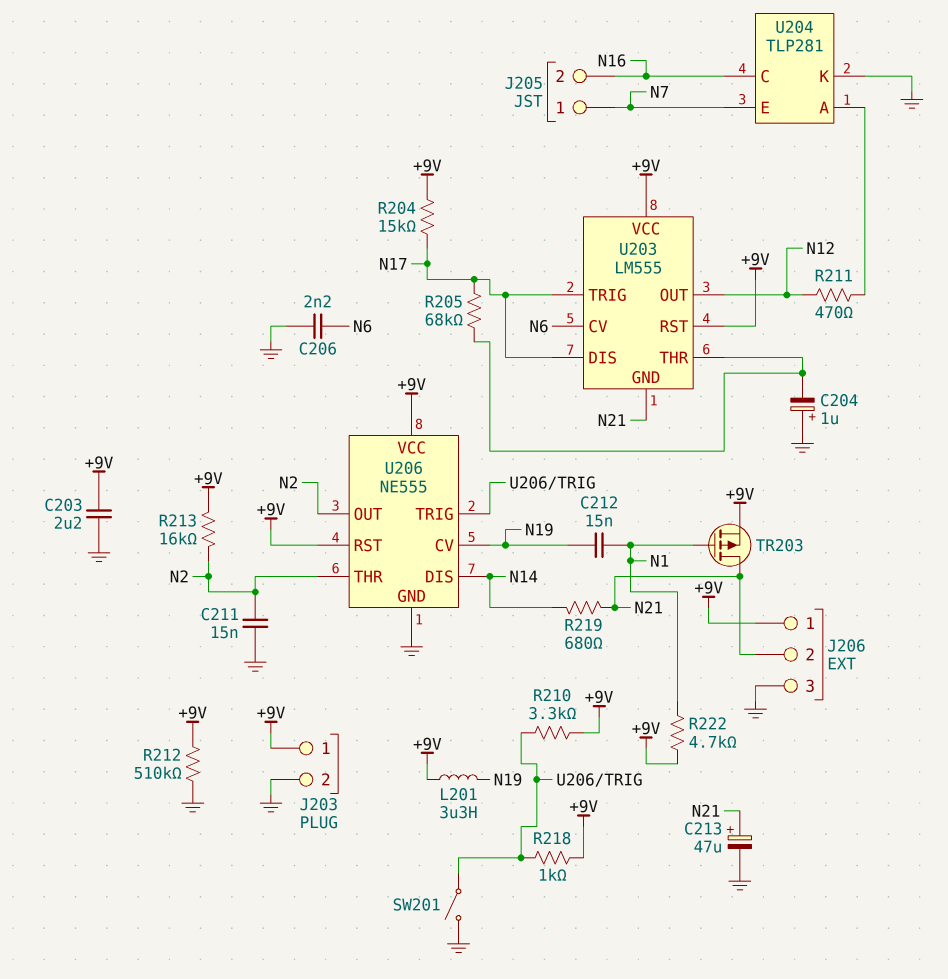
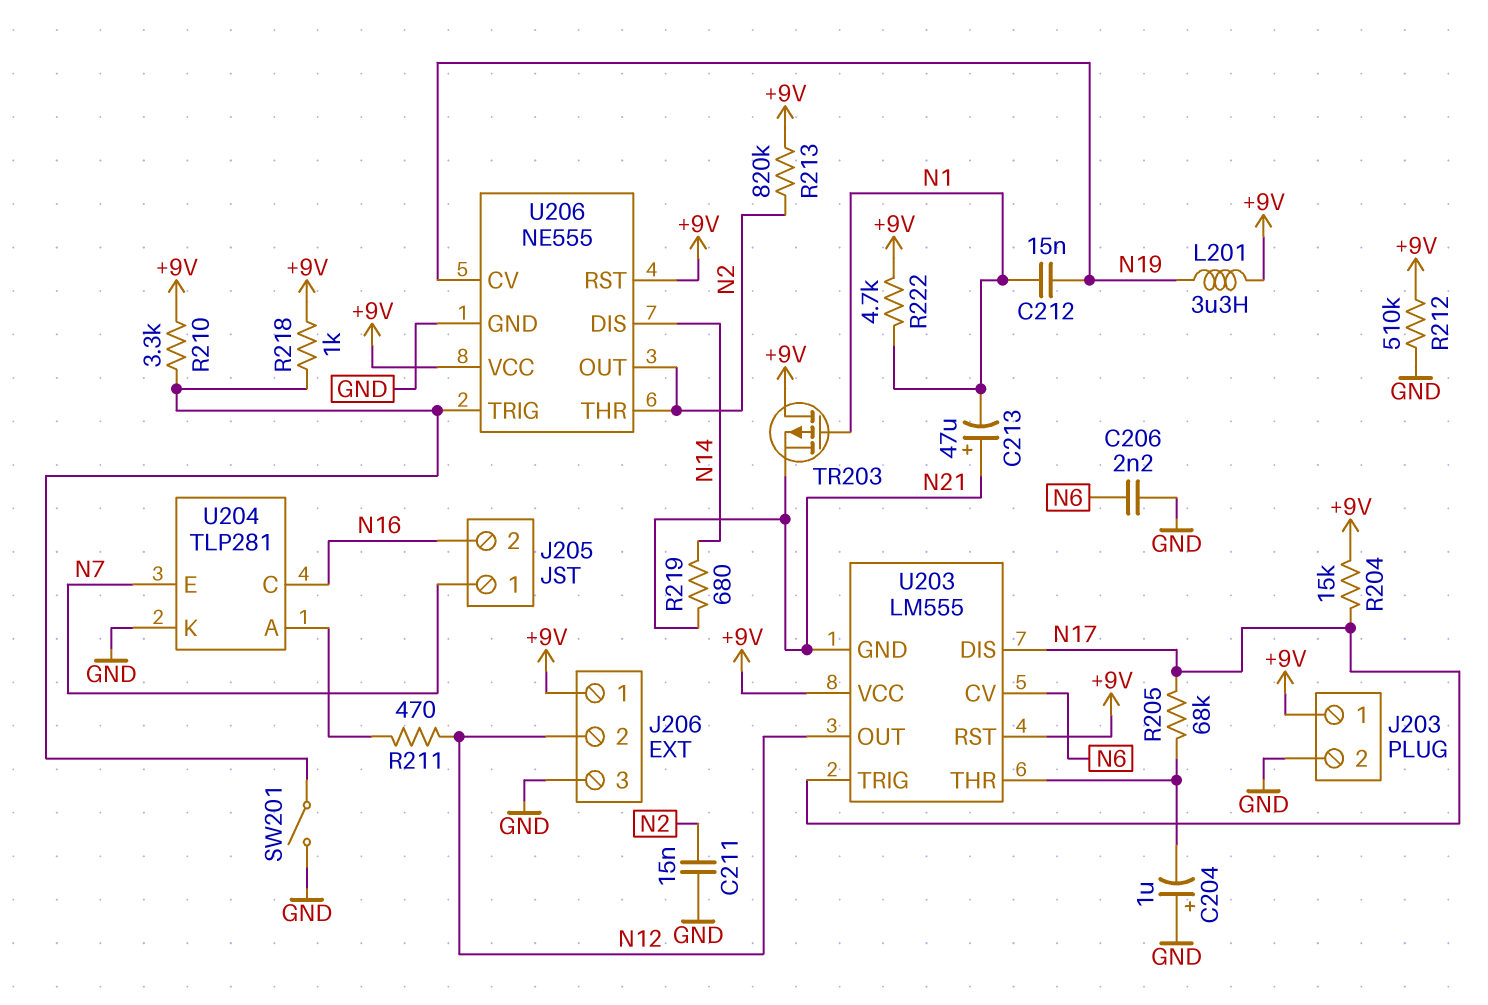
C203: 2.2uF (+9V, GND) -> none
C213: 47uF (plus N21, minus GND) -> 47uF (plus N21, minus N1)
J206 pin 2: N21 -> N12
R213: 16k (+9V, N2) -> 820k (+9V, N2)
TR203: PMOS (G N1, D N21, S +9V) -> PMOS (G N1, D +9V, S N21)

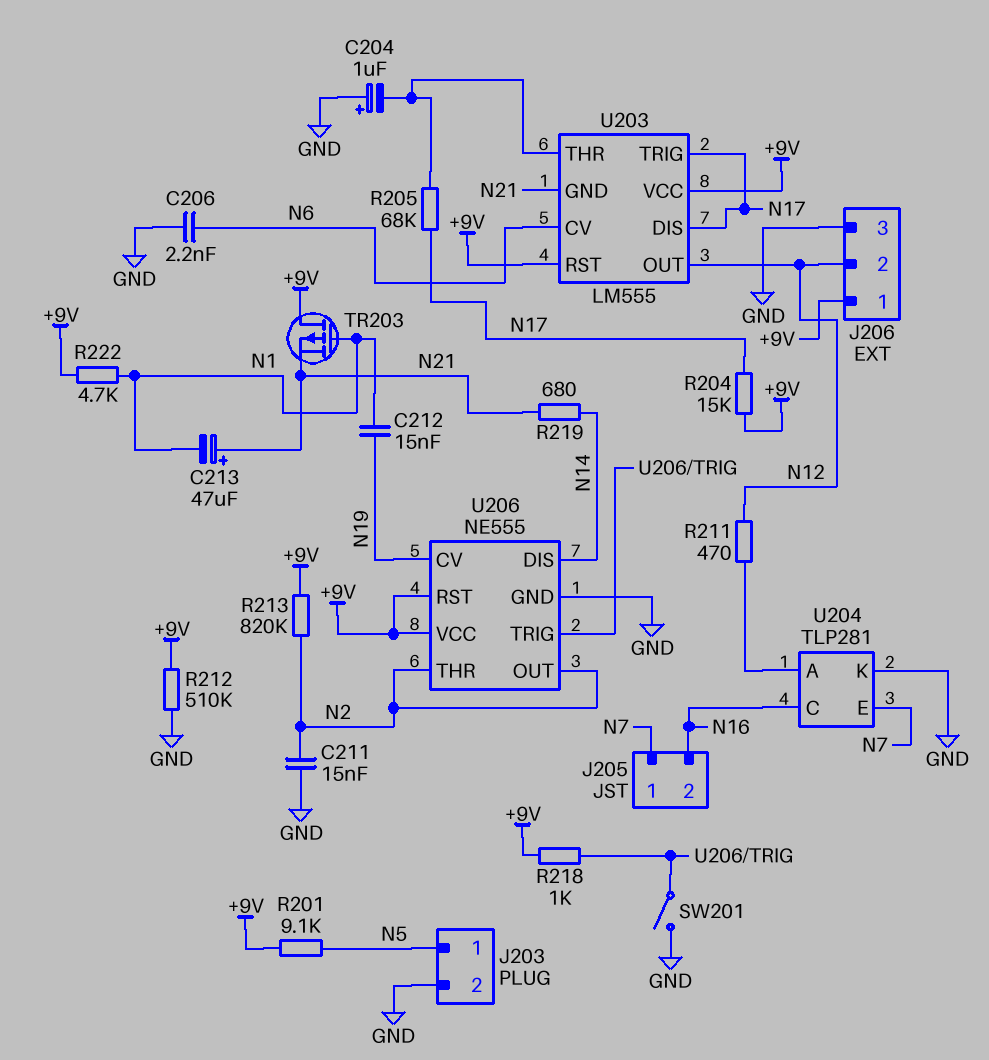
J203 pin 1: +9V -> N5
L201: 3.3uH (+9V, N19) -> none
R201: none -> 9.1k (+9V, N5)
R210: 3.3k (+9V, U206/TRIG) -> none

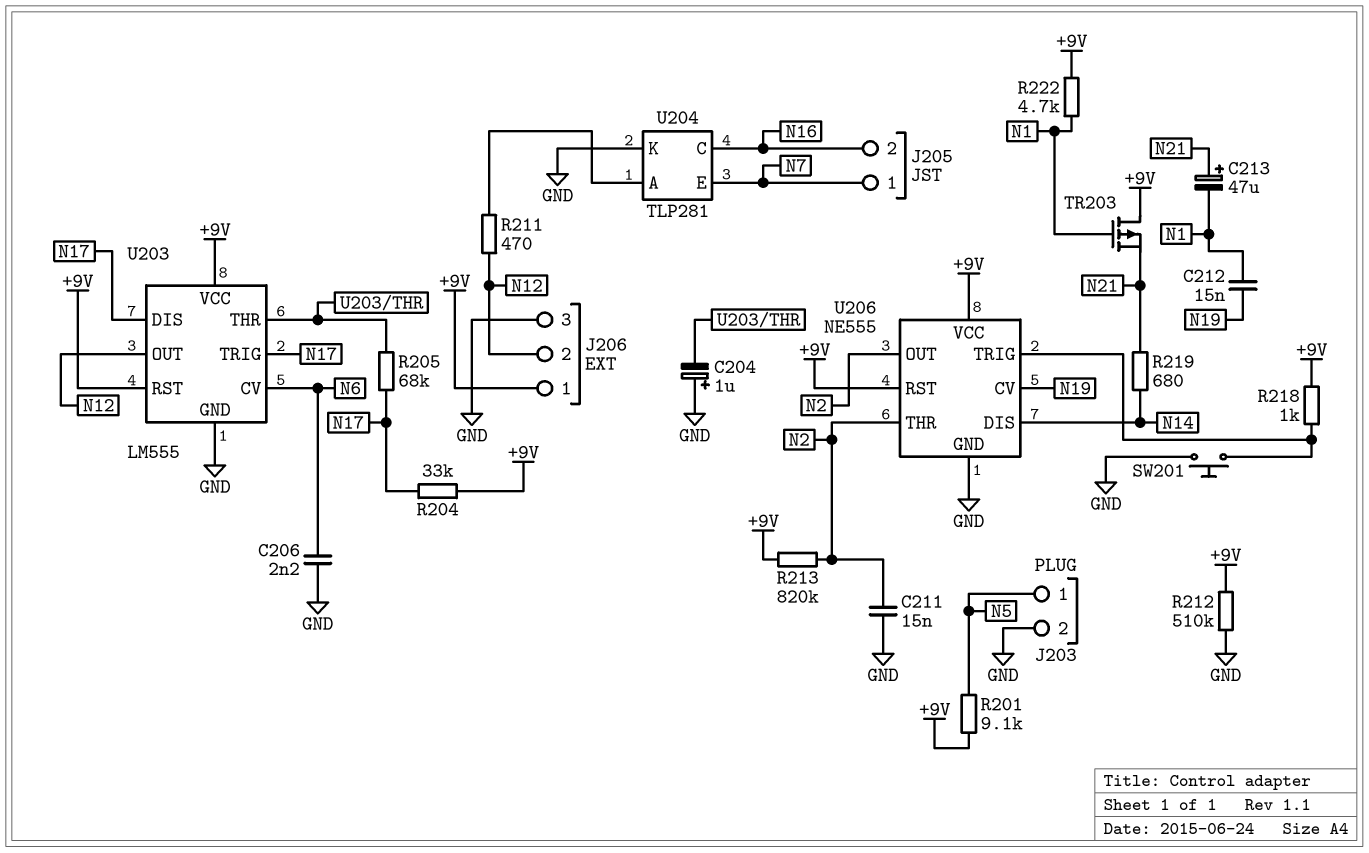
R204: 15k (+9V, N17) -> 33k (+9V, N17)
SW201: switch (GND, U206/TRIG) -> button (GND, U206/TRIG)
U203 pin GND: N21 -> GND

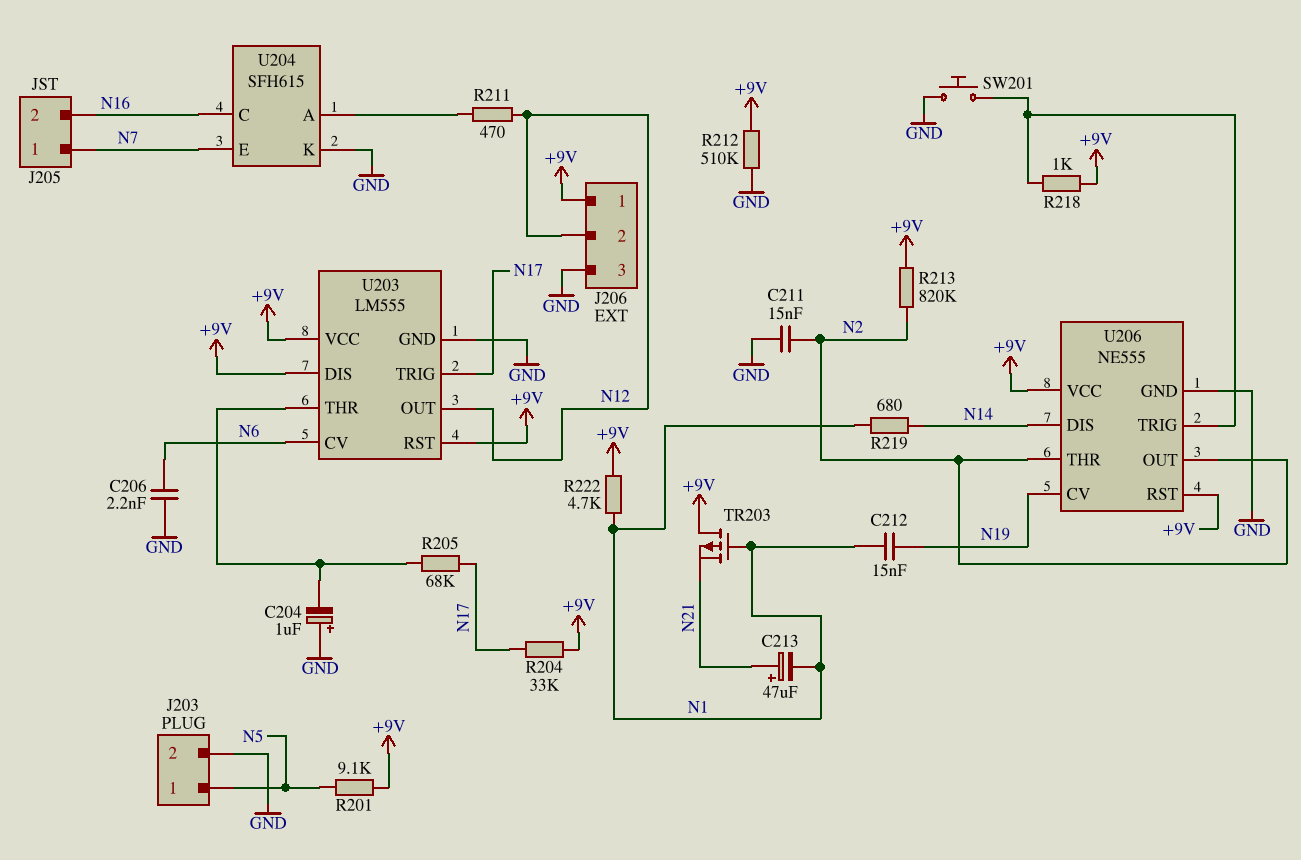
R219: 680 (N14, N21) -> 680 (N1, N14)
U203 pin DIS: N17 -> +9V
U204: TLP281 -> SFH615

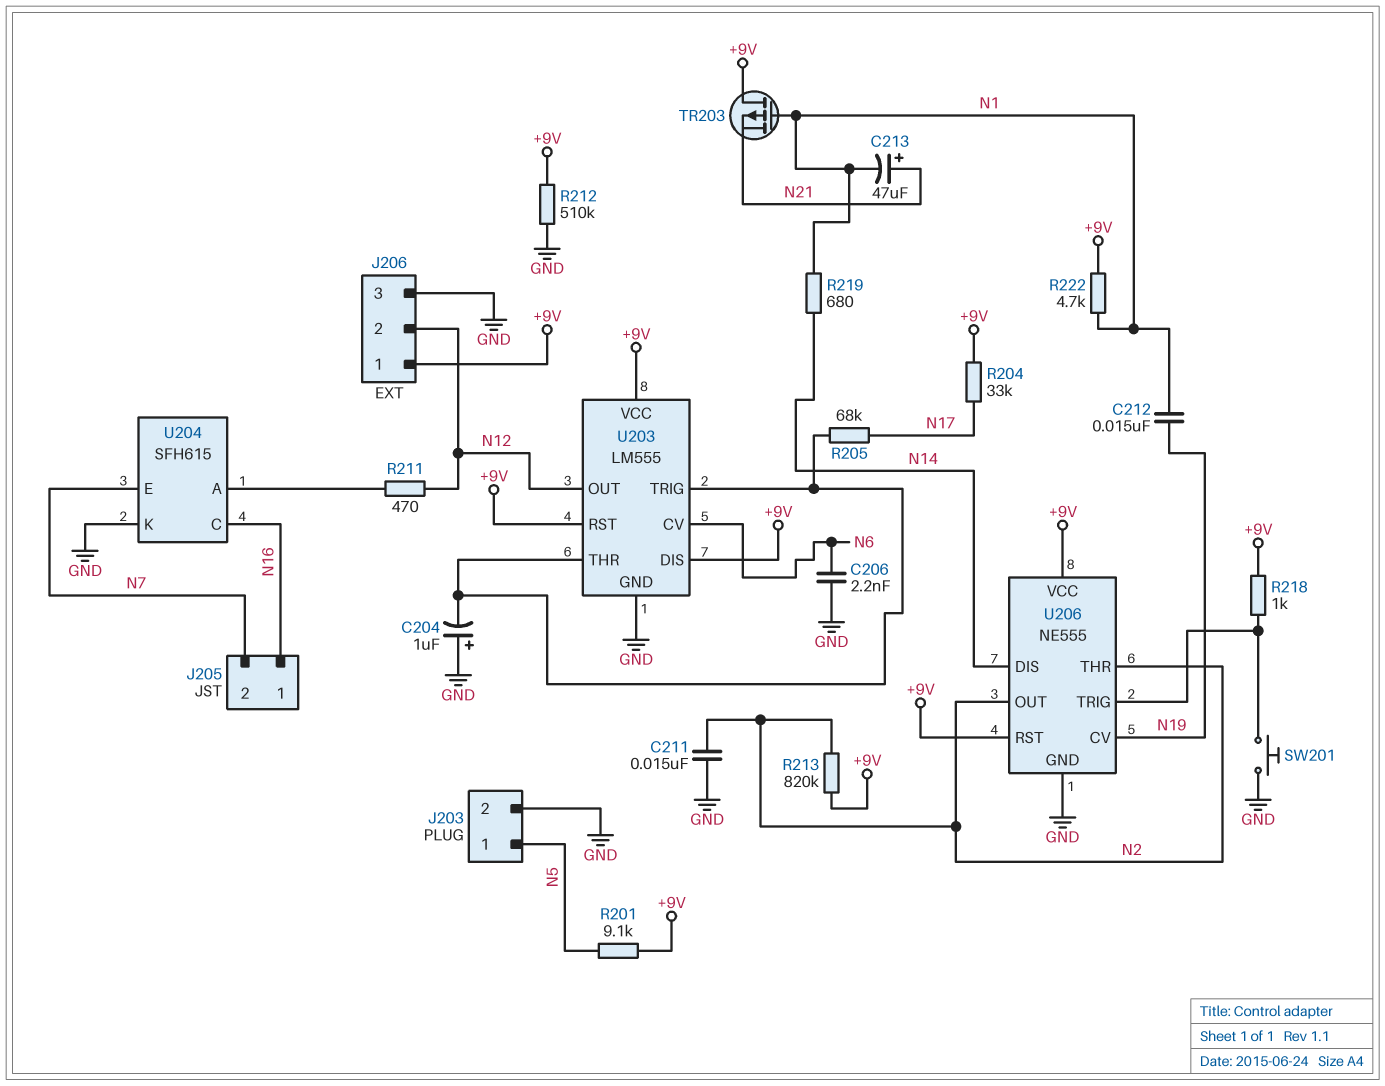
J205 pin 1: N7 -> N16
J205 pin 2: N16 -> N7
U203 pin TRIG: N17 -> U203/THR

